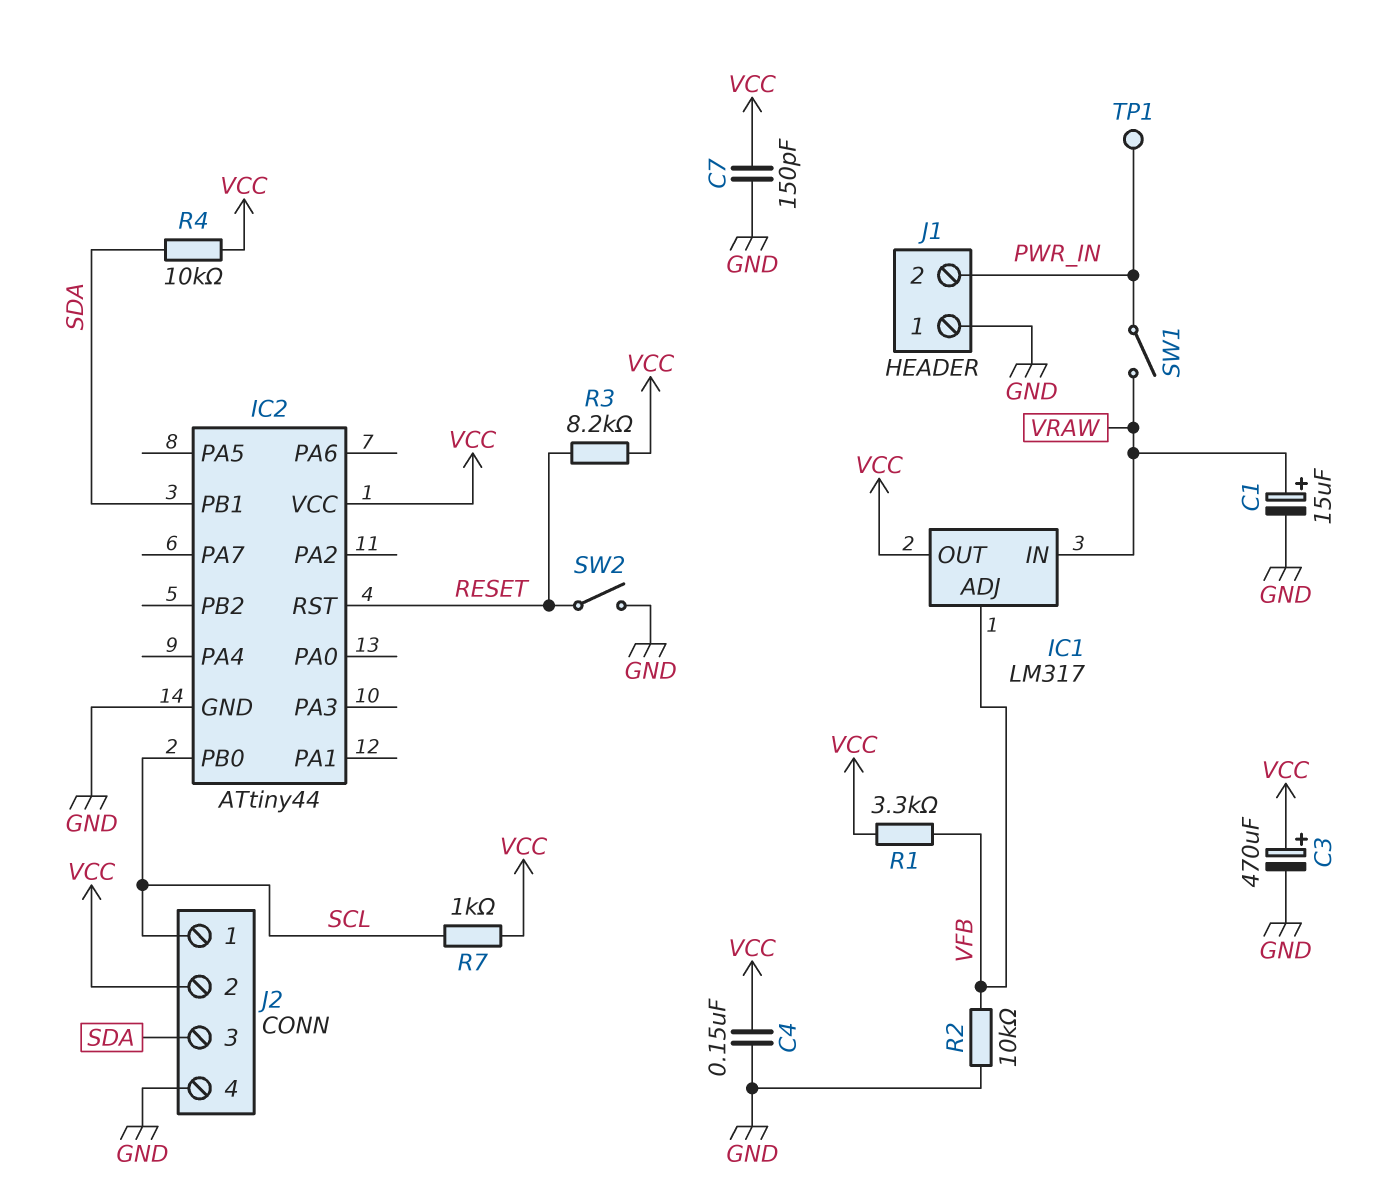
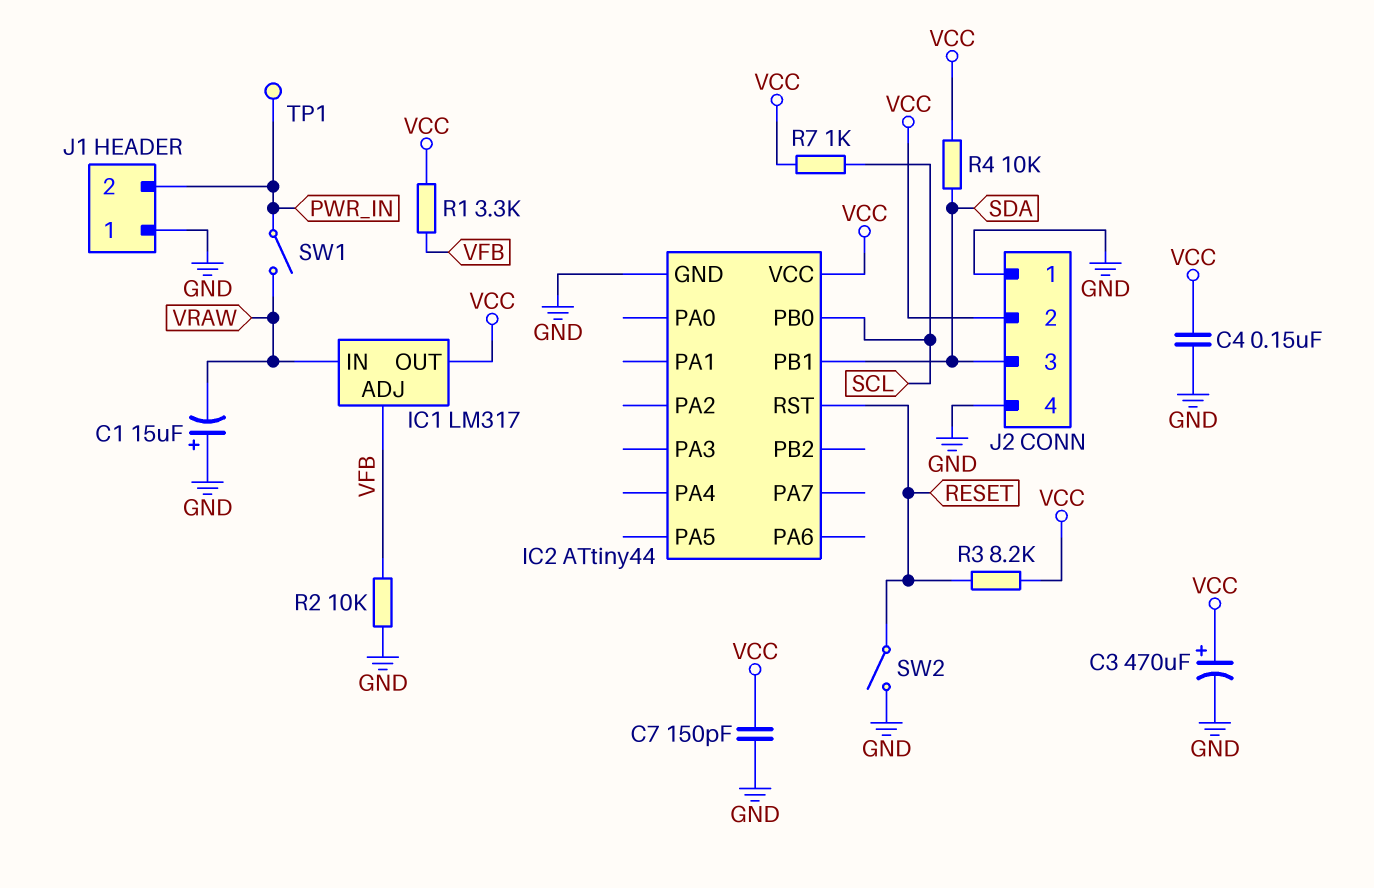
C1: 15uF (plus VRAW, minus GND) -> 15uF (plus GND, minus VRAW)
J2 pin 1: SCL -> GND

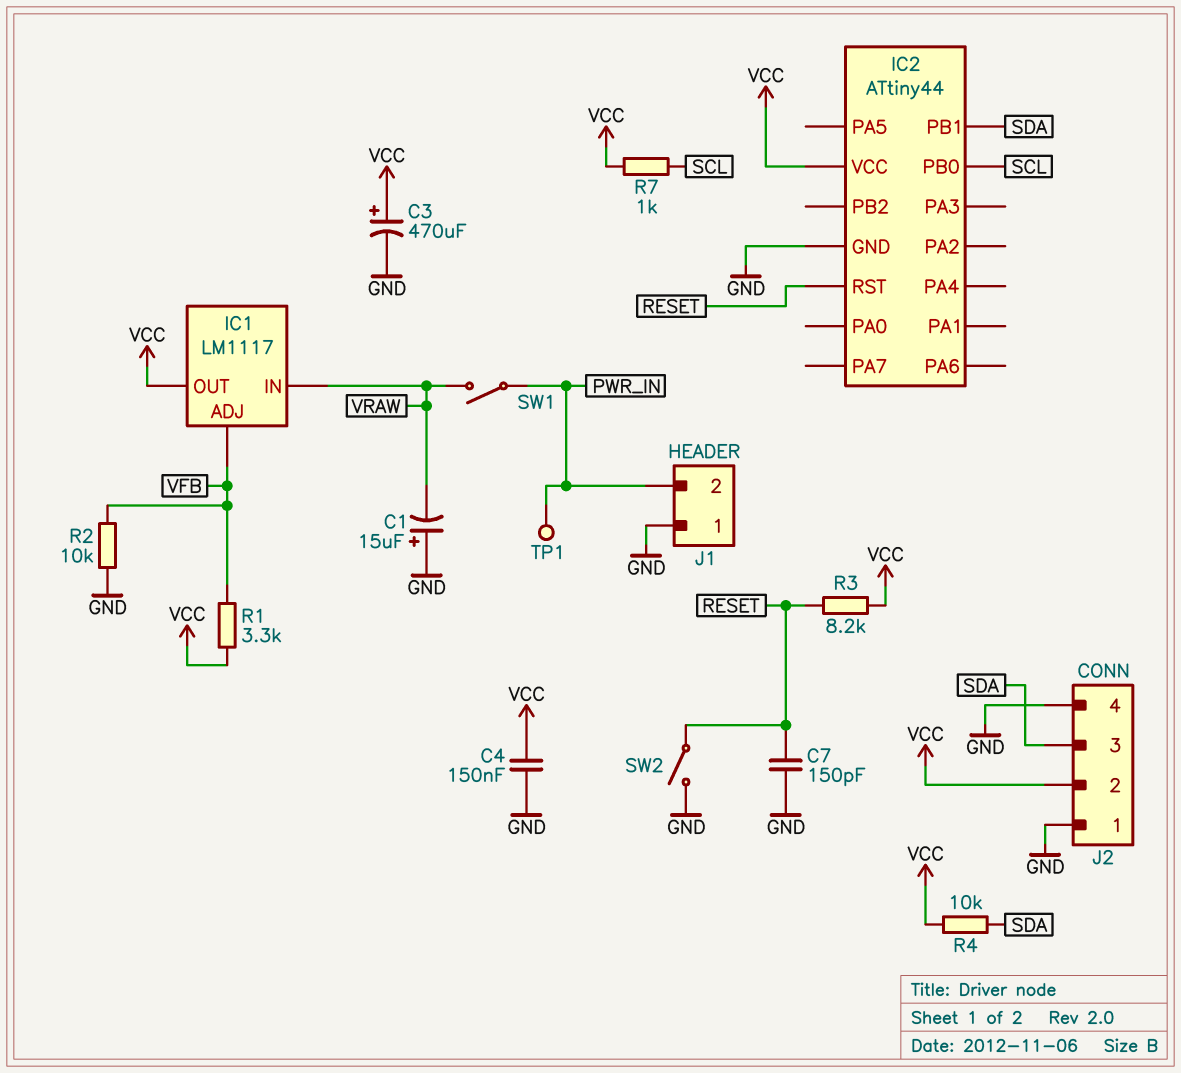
C7: 150pF (GND, VCC) -> 150pF (GND, RESET)
IC1: LM317 -> LM1117

